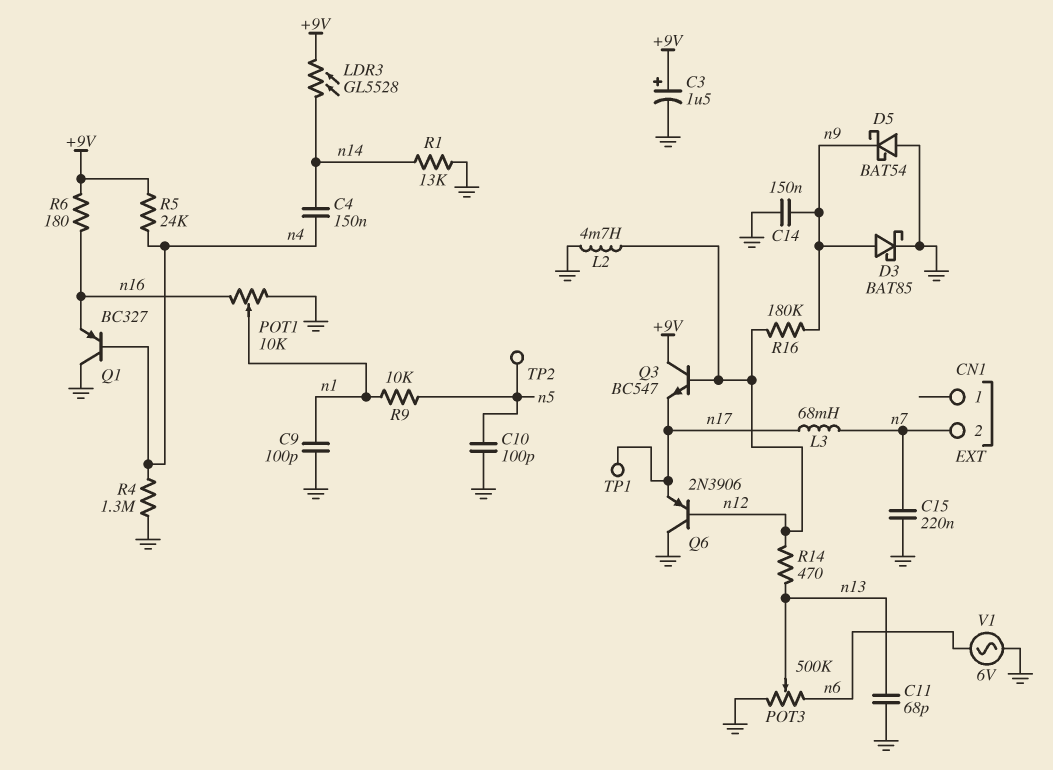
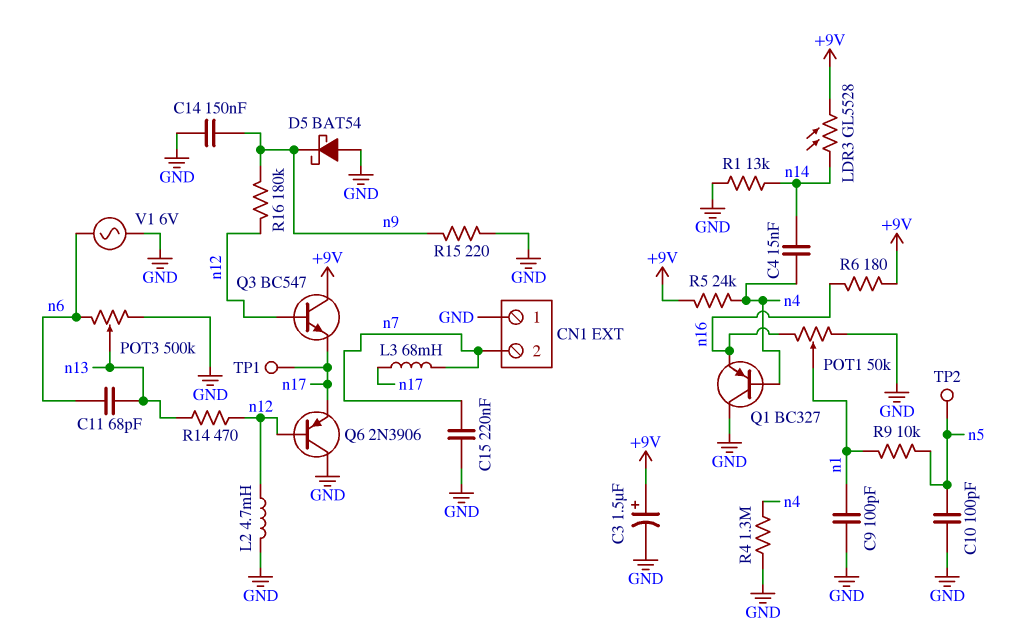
C4: 150nF (n4, n14) -> 15nF (n4, n14)
C11: 68pF (GND, n13) -> 68pF (n6, n13)
CN1 pin 1: none -> GND
D3: schottky BAT85 (A n9, K GND) -> none
POT1: 10k (GND, n16, wiper n1) -> 50k (GND, n16, wiper n1)
R15: none -> 220 (GND, n9)

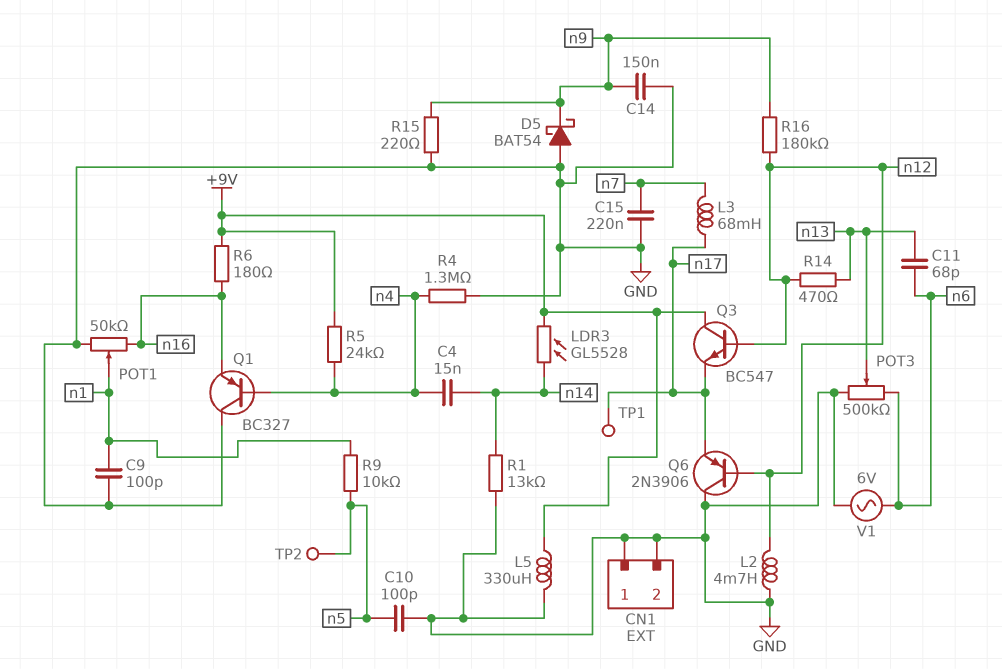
C3: 1.5uF (plus +9V, minus GND) -> none
CN1 pin 2: n7 -> GND
L5: none -> 330uH (+9V, GND)

